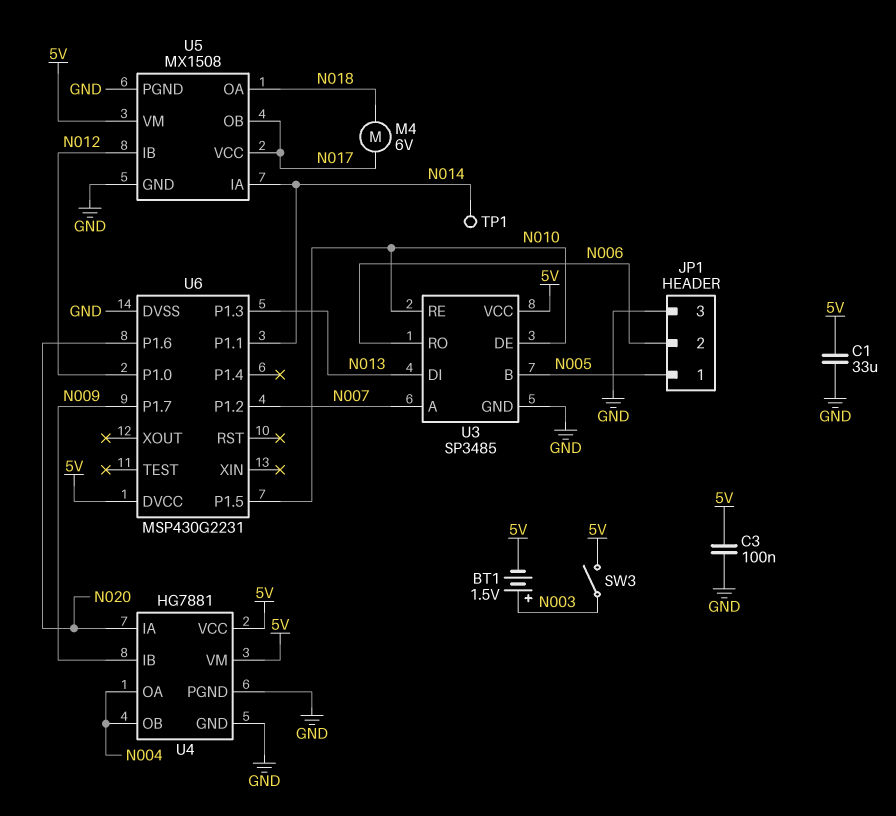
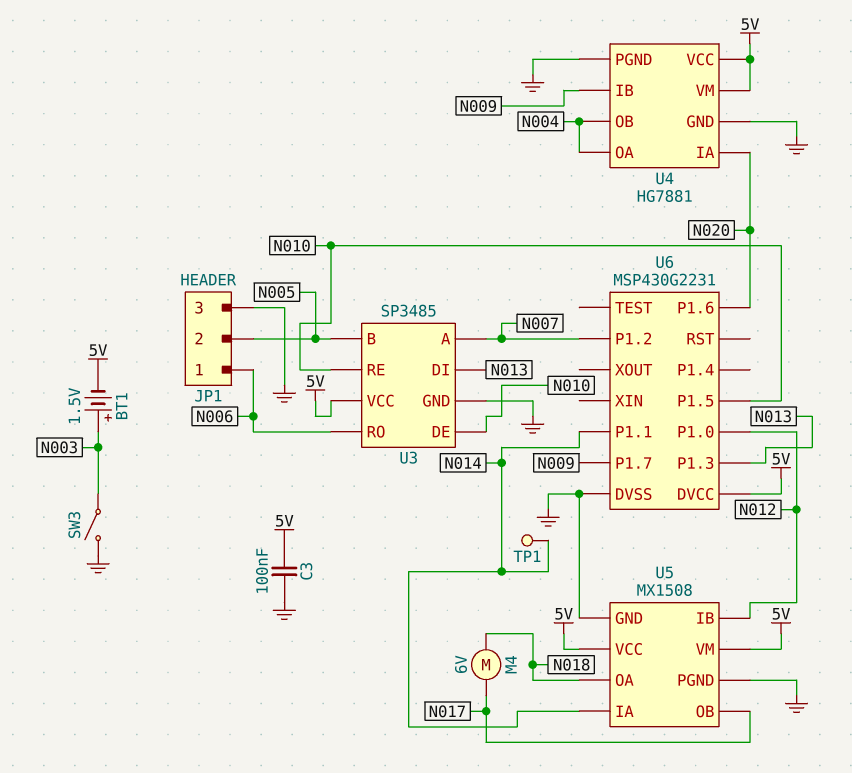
C1: 33uF (5V, GND) -> none
JP1 pin 1: N005 -> N006
JP1 pin 2: N006 -> N005
SW3: switch (5V, N003) -> switch (GND, N003)
U5 pin VCC: N017 -> 5V

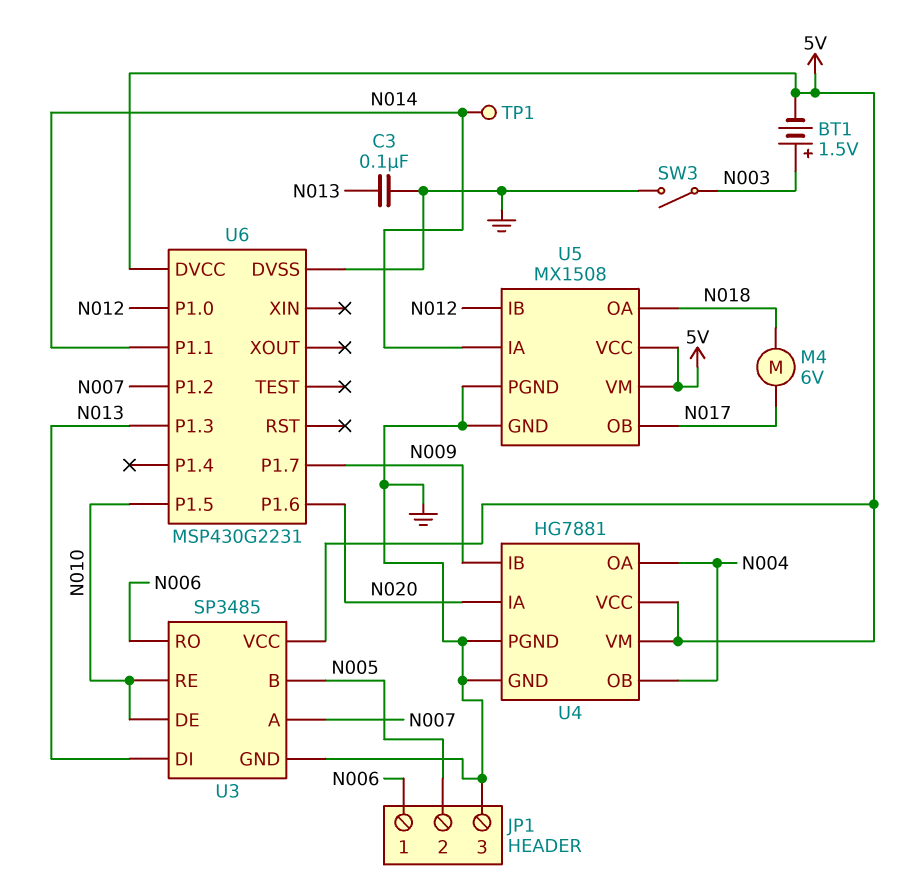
C3: 100nF (5V, GND) -> 100nF (GND, N013)

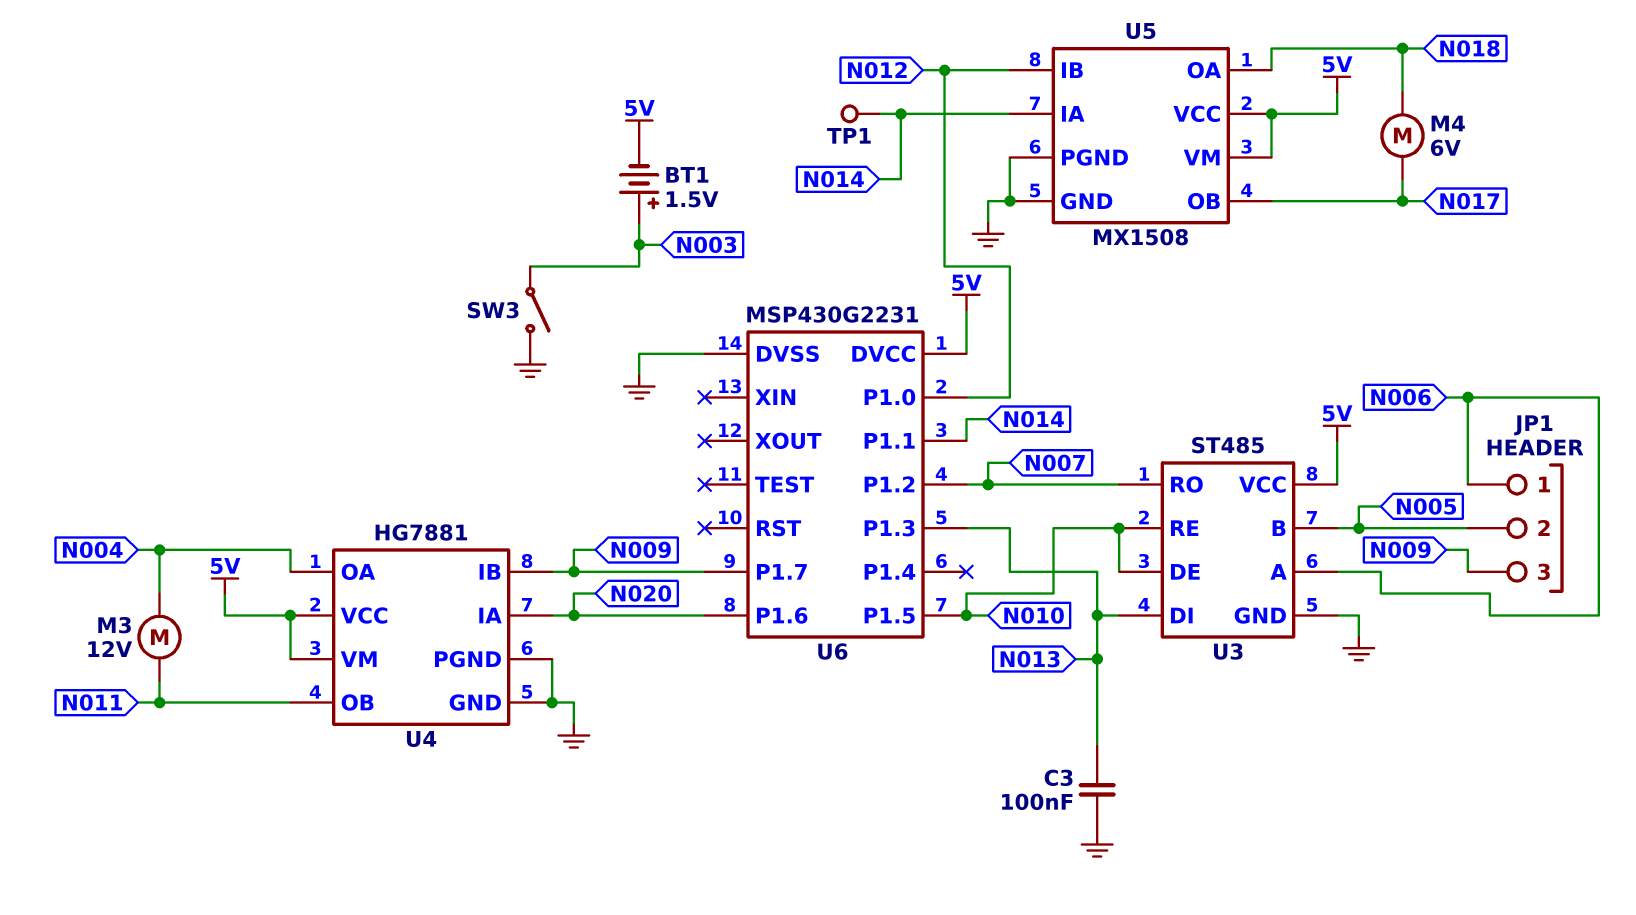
JP1 pin 3: GND -> N009
M3: none -> motor 12V (N004, N011)
U3: SP3485 -> ST485
U3 pin A: N007 -> N006
U3 pin RO: N006 -> N007
U4 pin OB: N004 -> N011

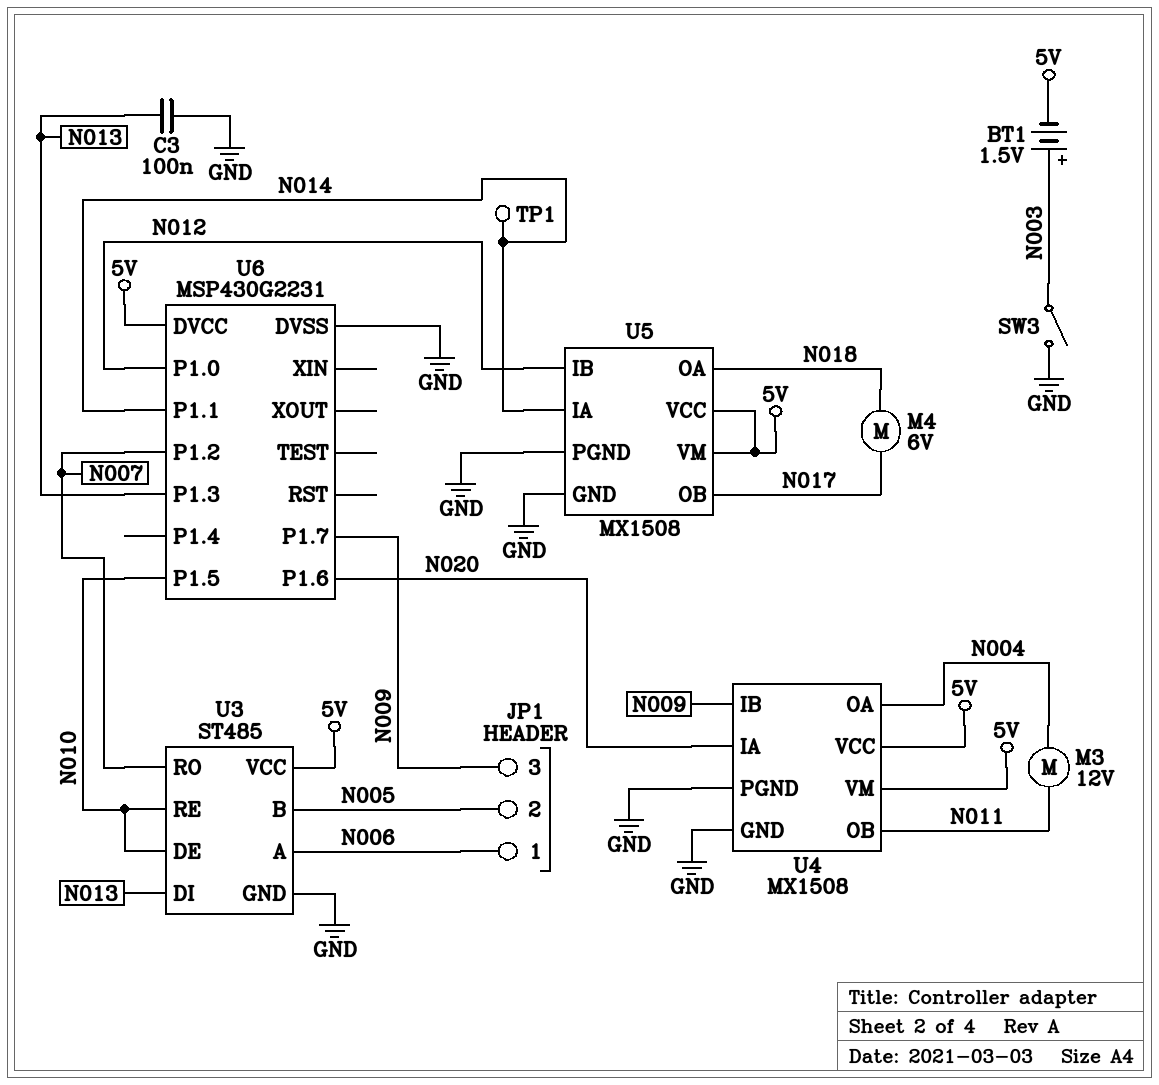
U4: HG7881 -> MX1508

